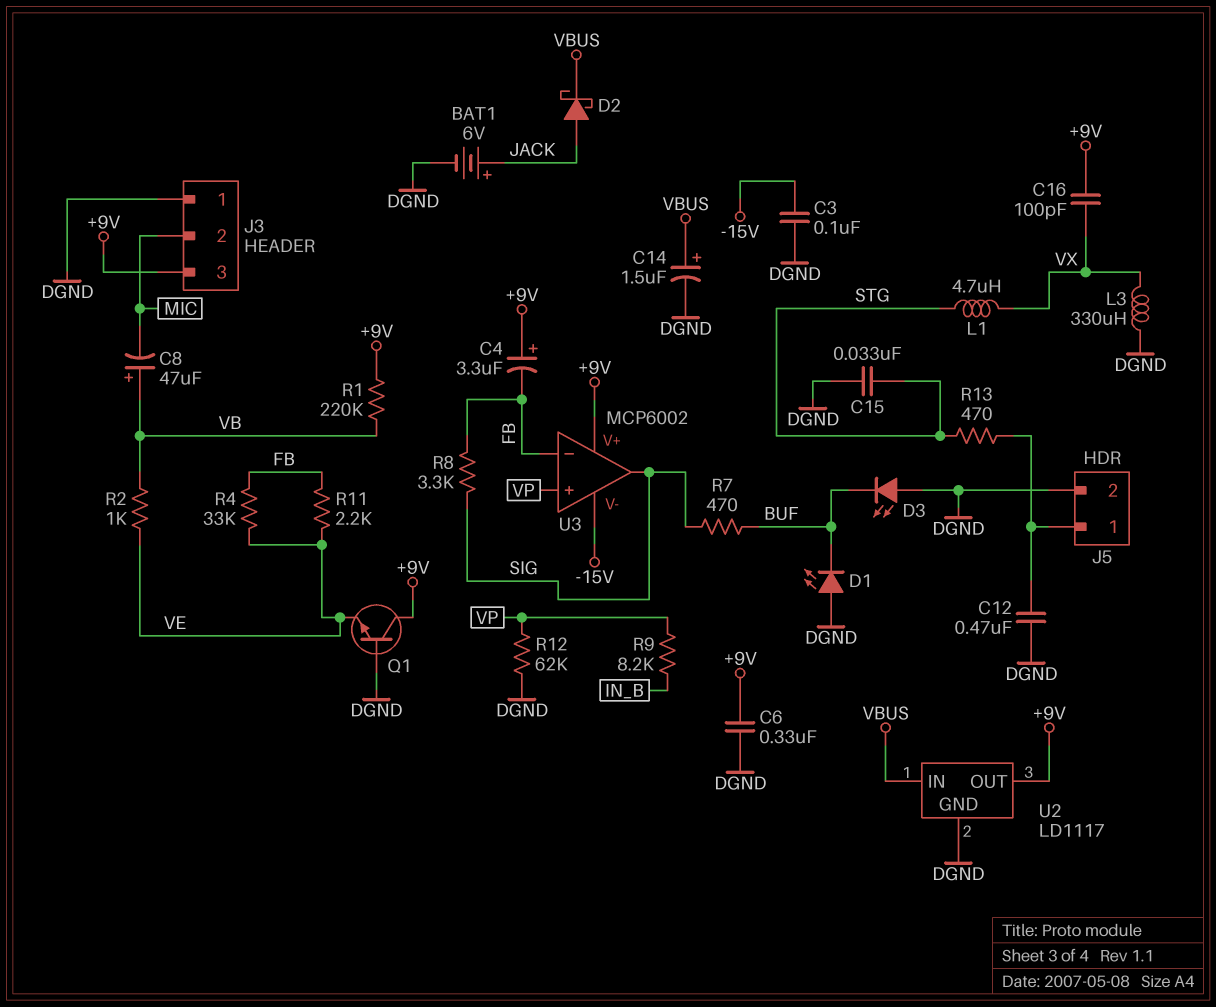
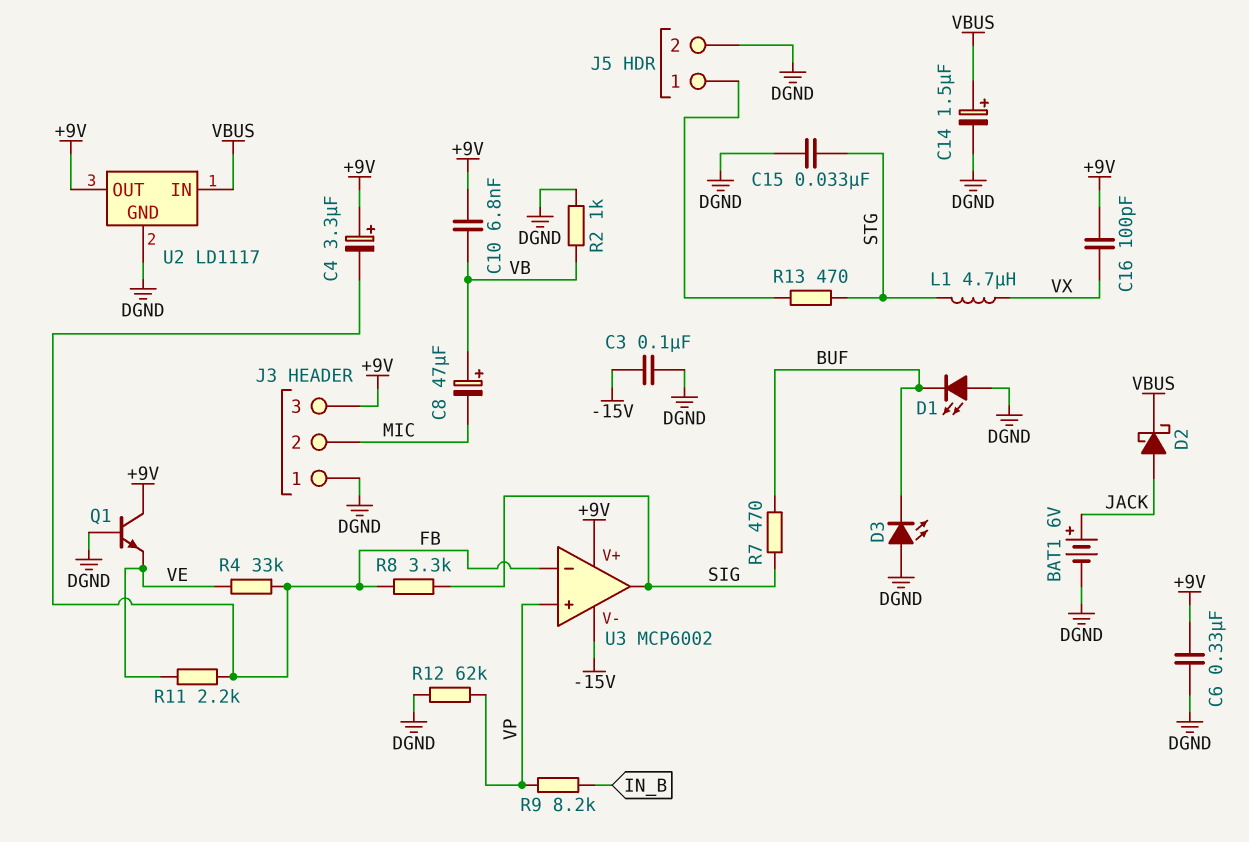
C10: none -> 6.8nF (+9V, VB)
C12: 470nF (DGND, J5/1) -> none
L3: 330uH (DGND, VX) -> none
R1: 220k (+9V, VB) -> none
R2: 1k (VB, VE) -> 1k (DGND, VB)

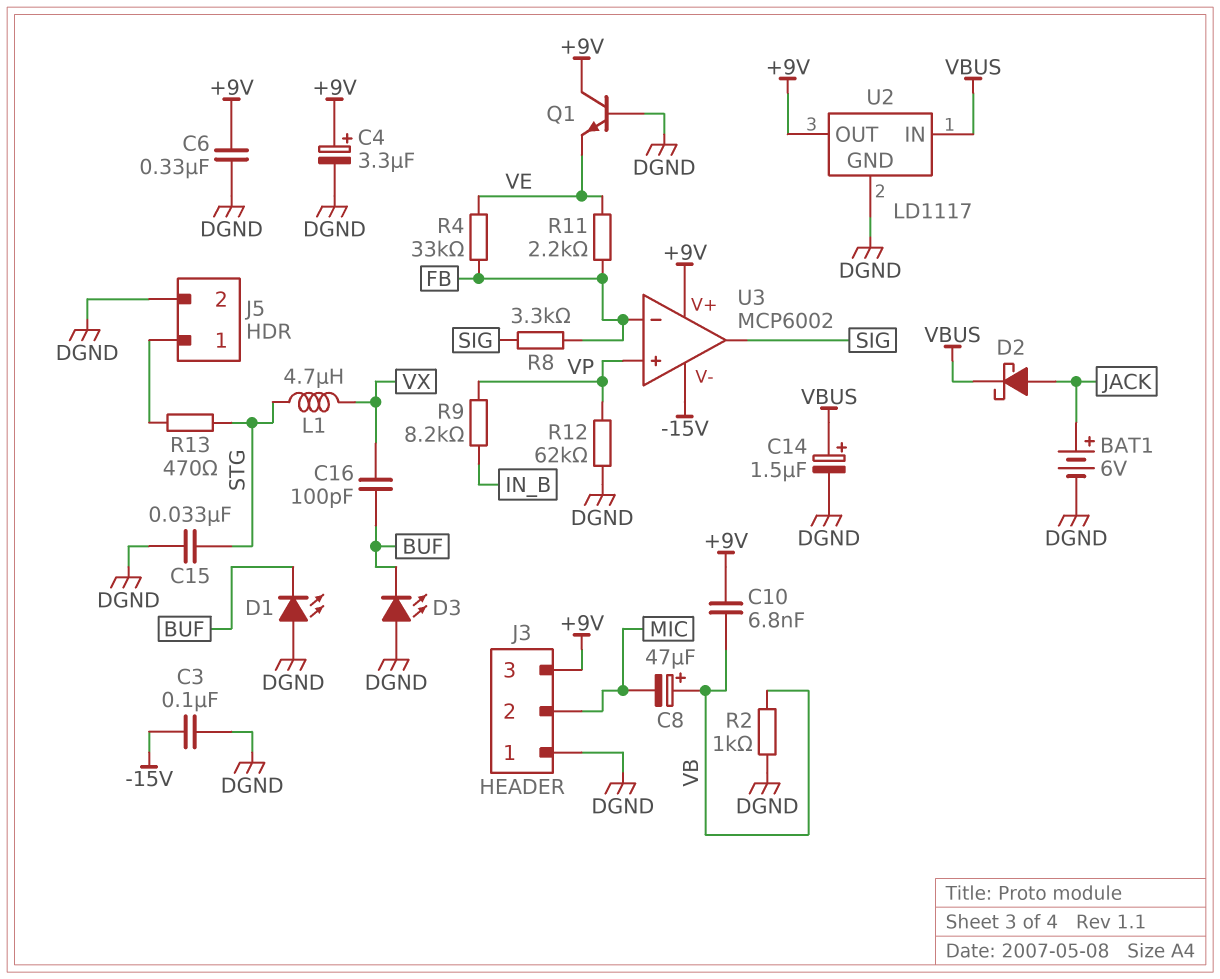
C4: 3.3uF (plus +9V, minus FB) -> 3.3uF (plus +9V, minus DGND)
C16: 100pF (+9V, VX) -> 100pF (BUF, VX)
R7: 470 (BUF, SIG) -> none

